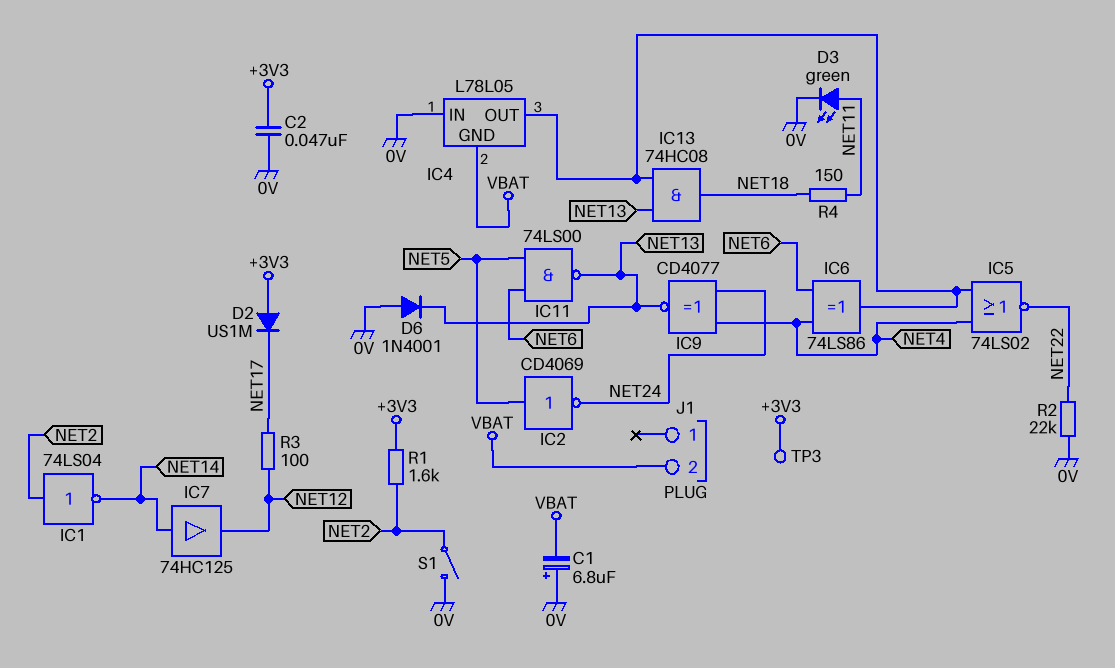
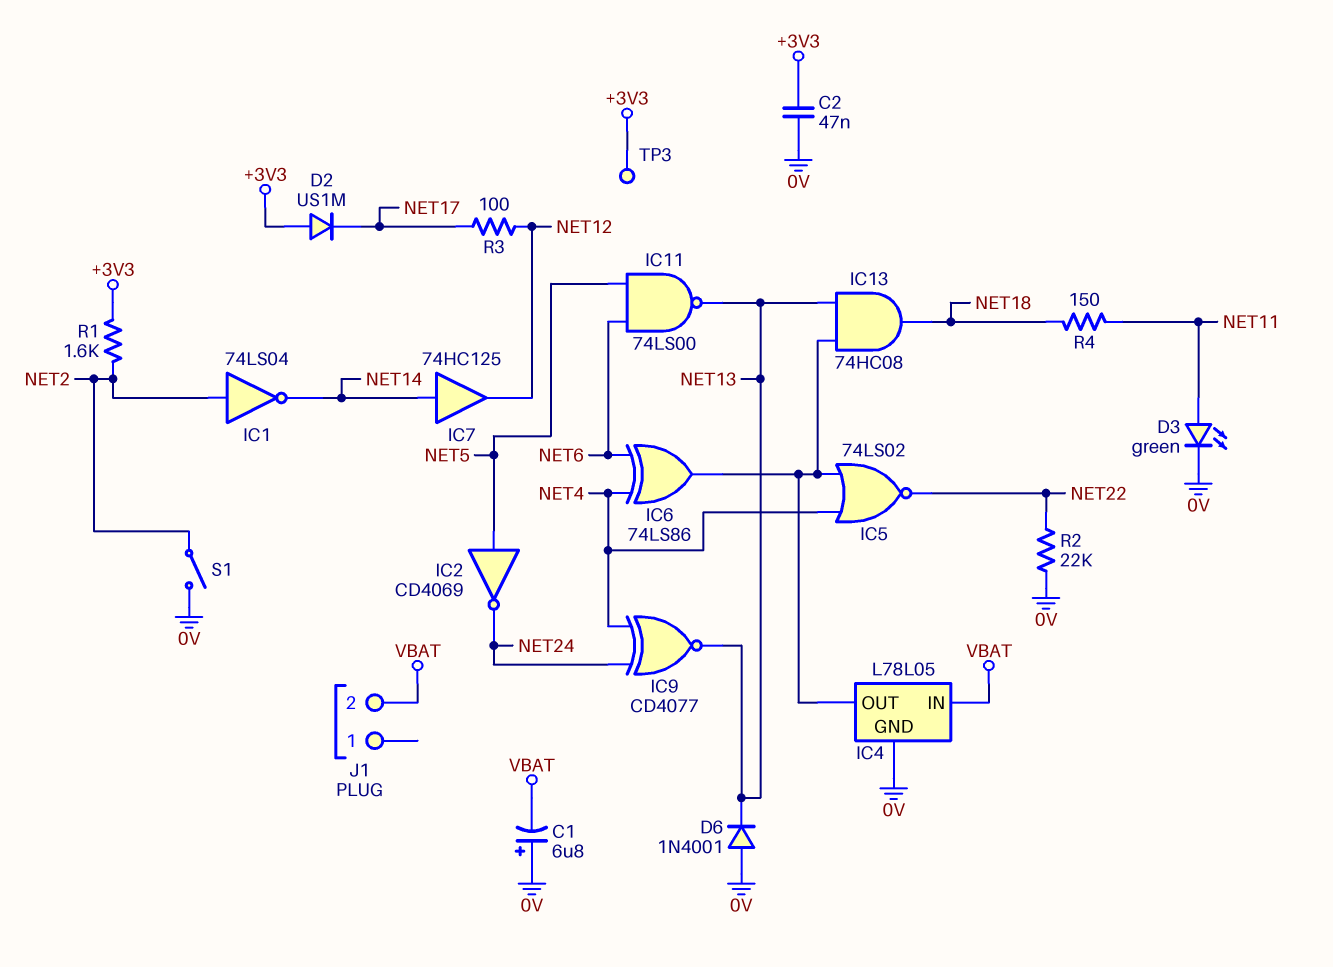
IC4 pin GND: VBAT -> 0V
IC4 pin IN: 0V -> VBAT

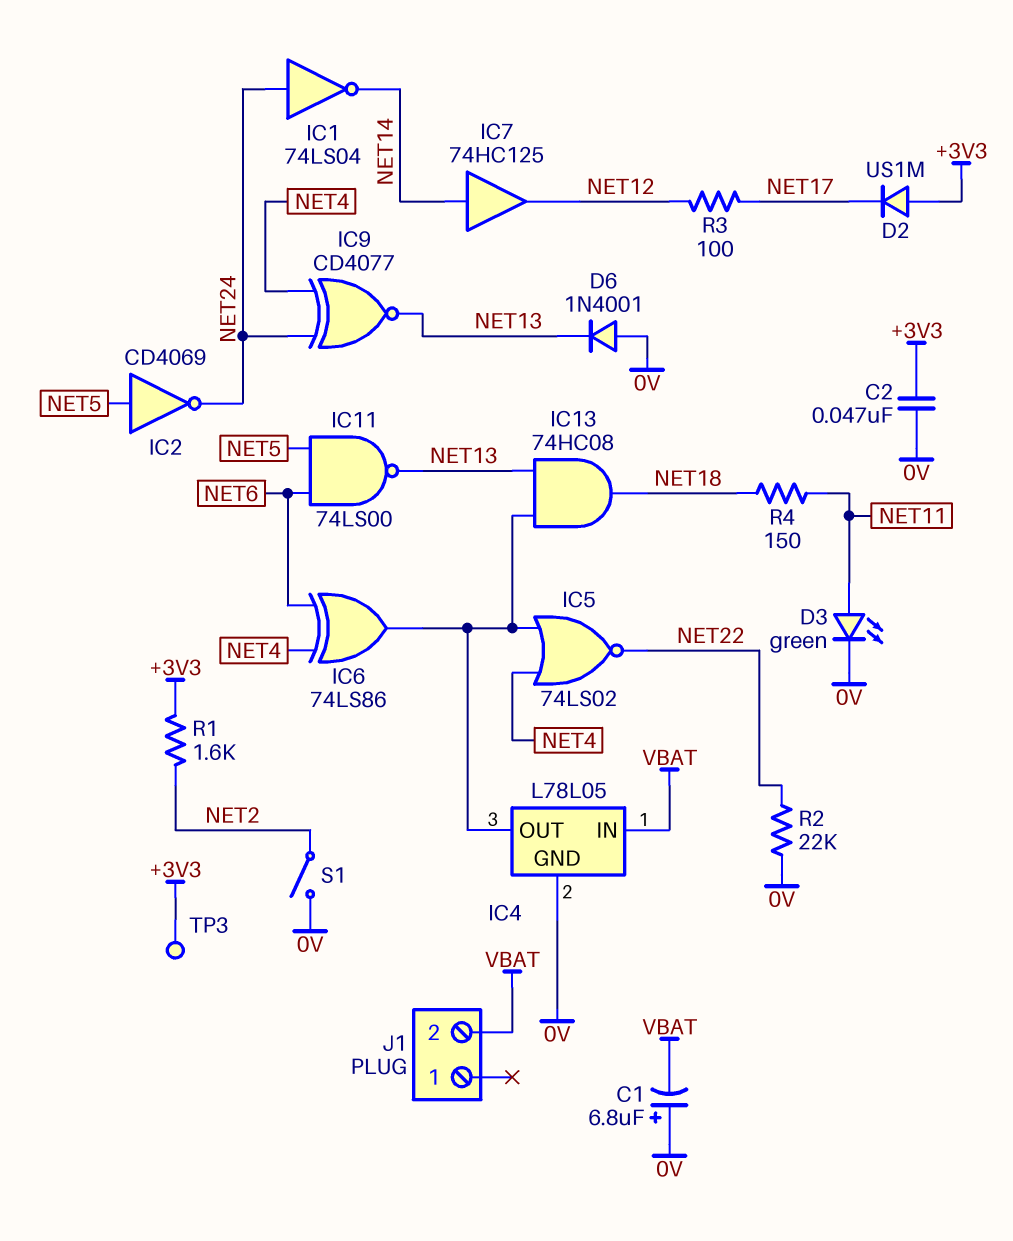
IC1: NOT 74LS04 (in NET2, out NET14) -> NOT 74LS04 (in NET24, out NET14)

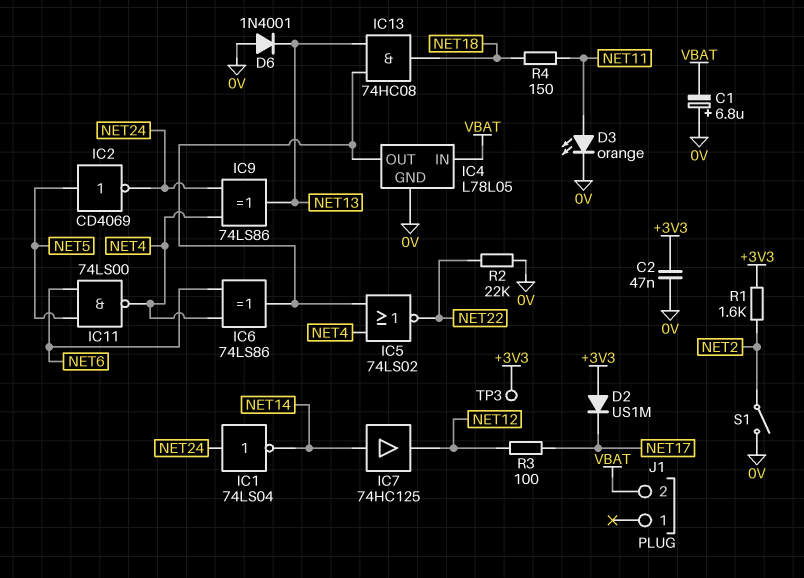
D3: LED green (A NET11, K 0V) -> LED orange (A NET11, K 0V)
IC9: XNOR CD4077 (in NET4, in NET24, out NET13) -> XOR 74LS86 (in NET4, in NET24, out NET13)
IC11: NAND 74LS00 (in NET5, in NET6, out NET13) -> NAND 74LS00 (in NET5, in NET6, out NET4)

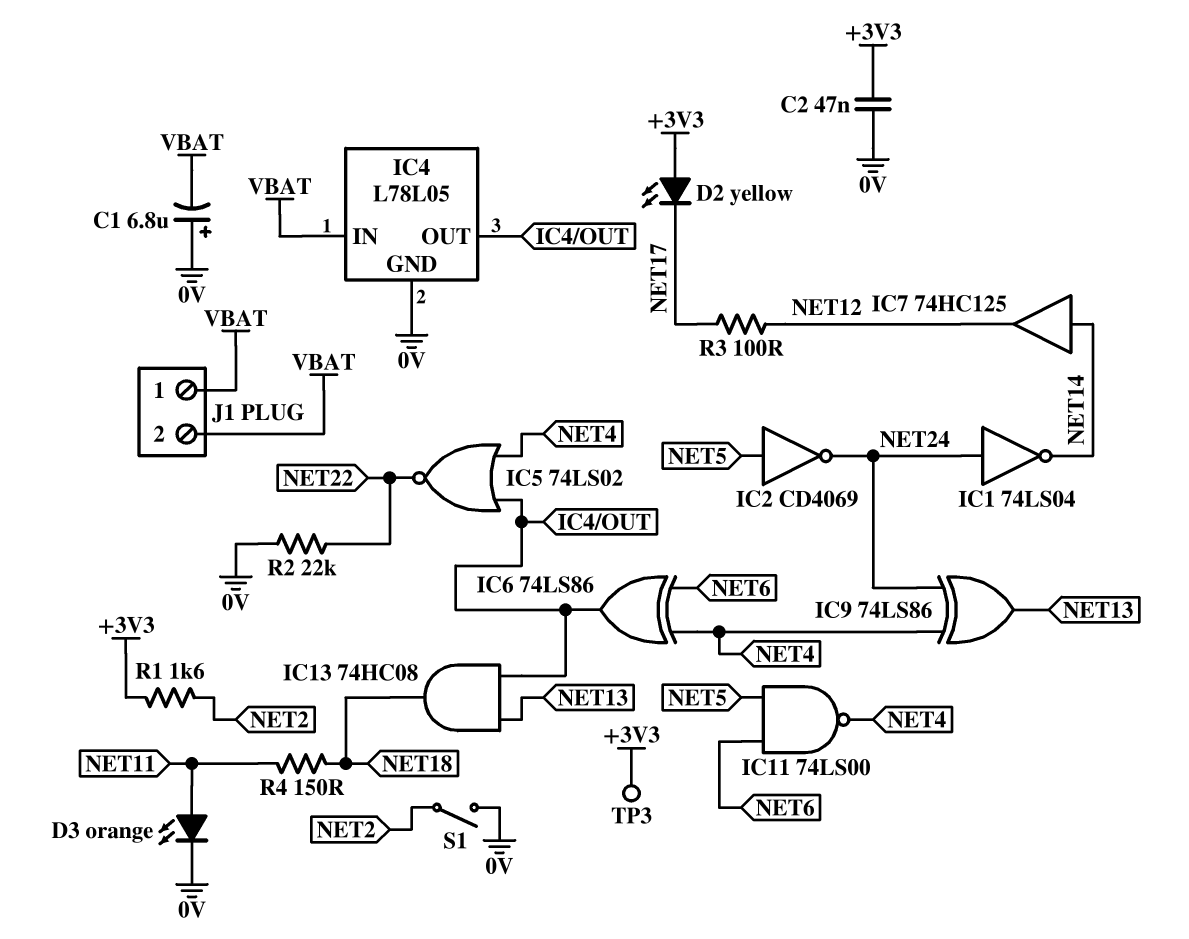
D2: diode US1M (A +3V3, K NET17) -> LED yellow (A +3V3, K NET17)
D6: diode 1N4001 (A 0V, K NET13) -> none
J1 pin 1: none -> VBAT

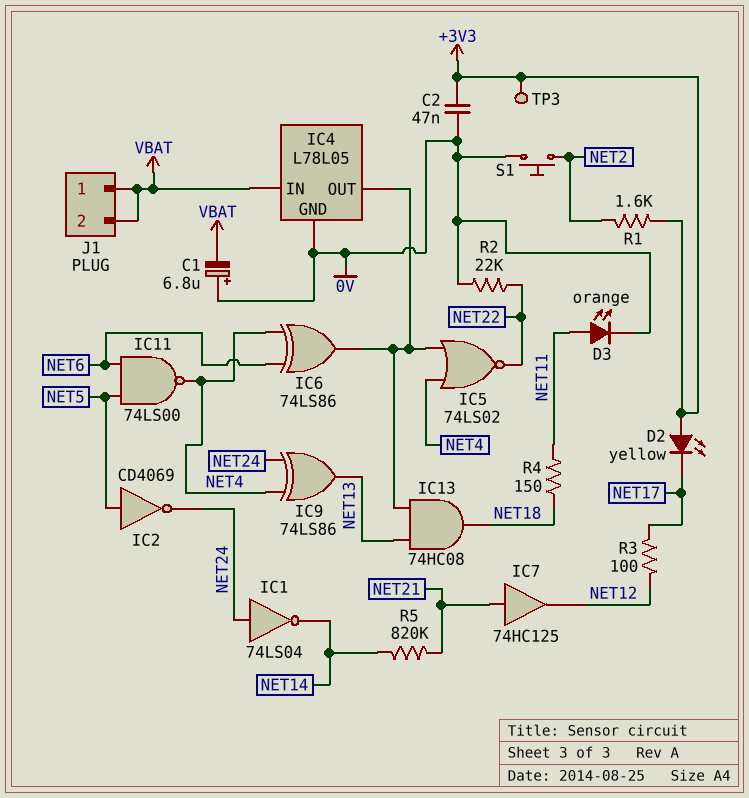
IC7: buffer 74HC125 (in NET14, out NET12) -> buffer 74HC125 (in NET21, out NET12)
R5: none -> 820k (NET14, NET21)
S1: switch (0V, NET2) -> button (0V, NET2)

